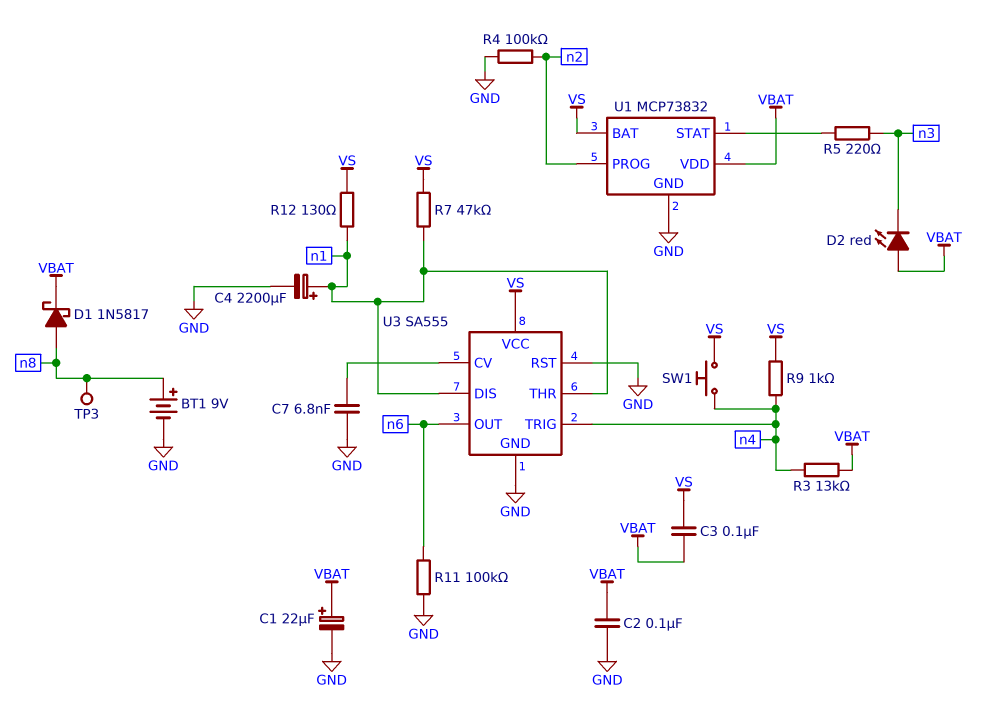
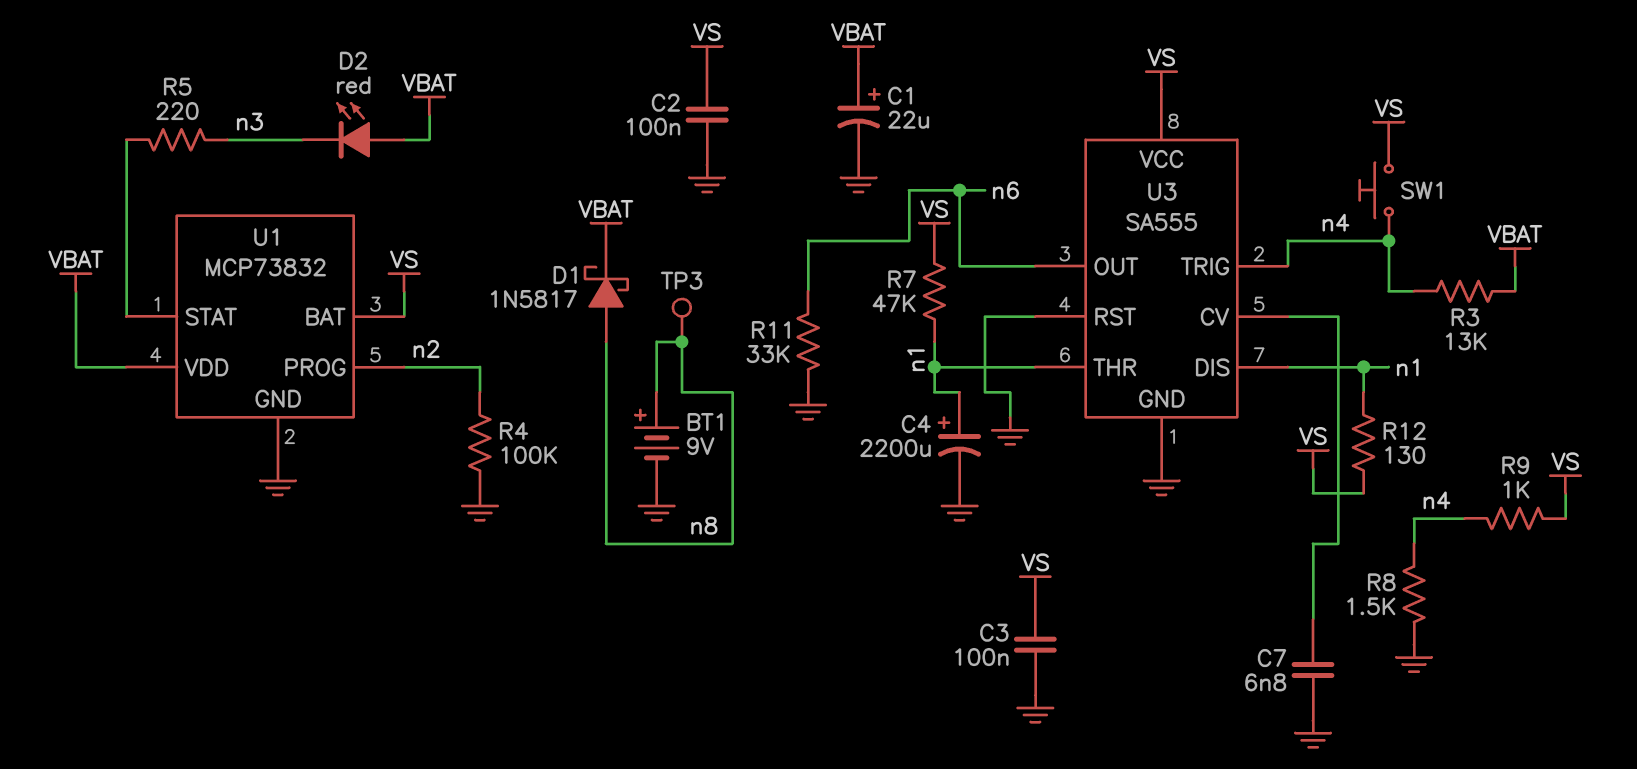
C2: 100nF (GND, VBAT) -> 100nF (GND, VS)
C3: 100nF (VBAT, VS) -> 100nF (GND, VS)
R8: none -> 1.5k (GND, n4)
R11: 100k (GND, n6) -> 33k (GND, n6)

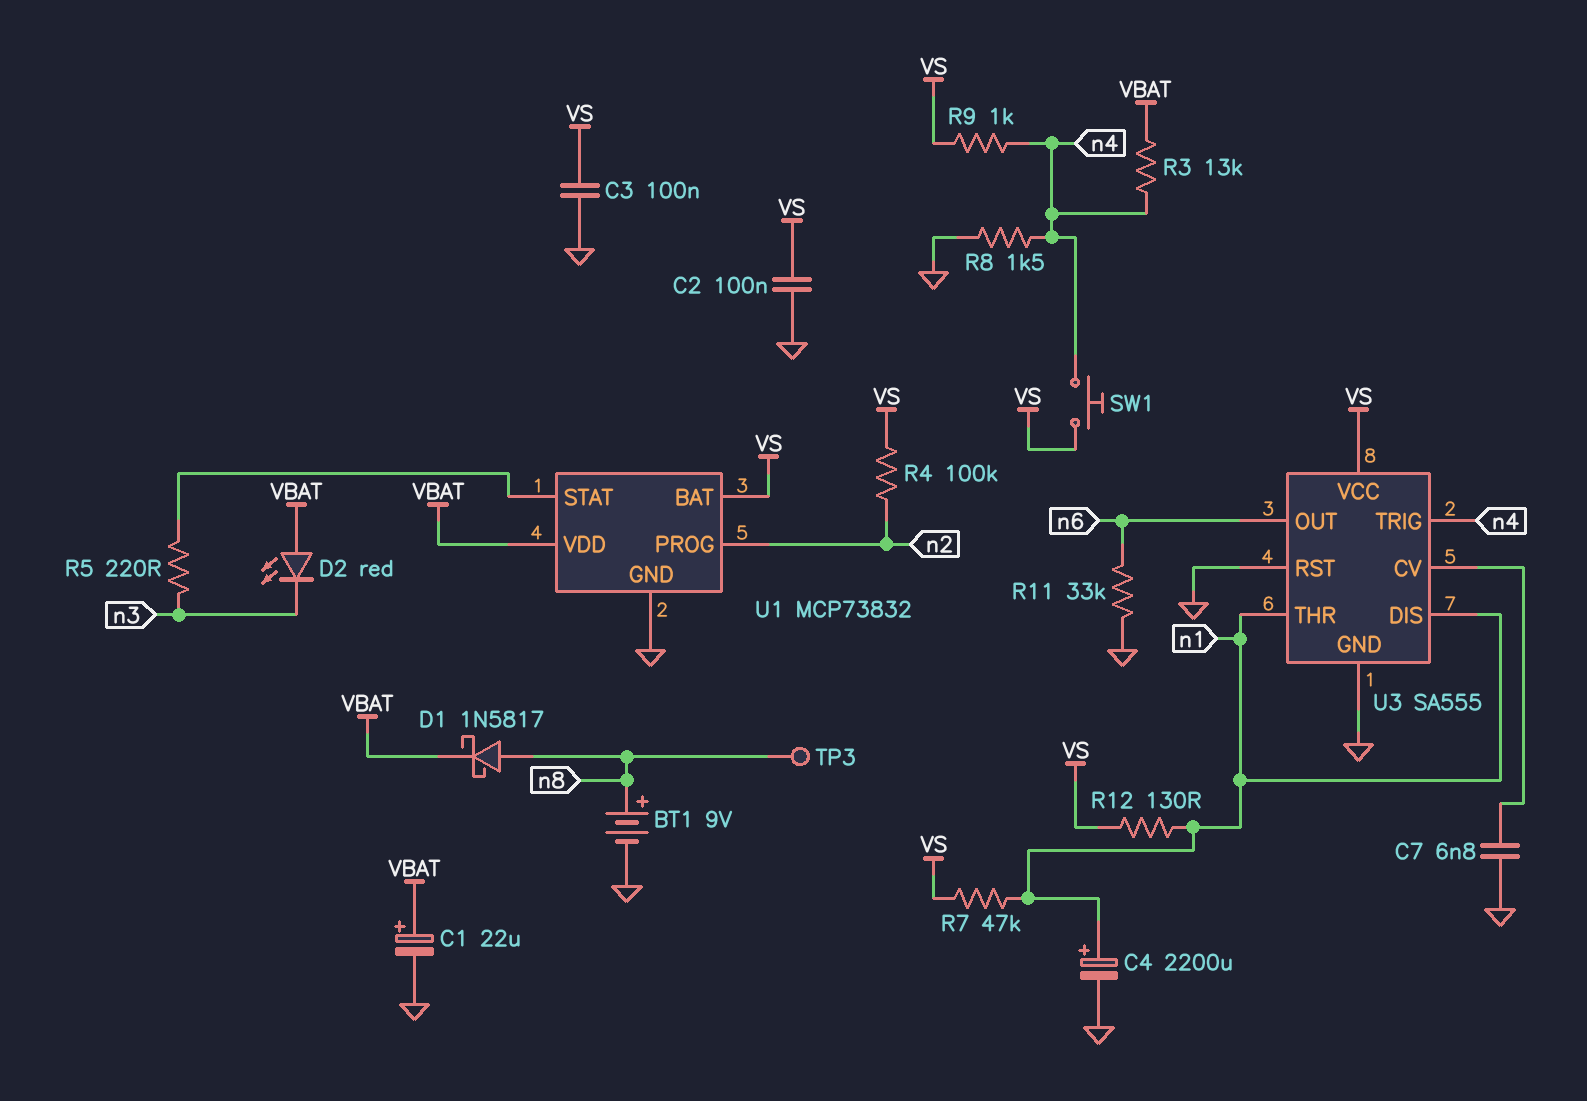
R4: 100k (GND, n2) -> 100k (VS, n2)

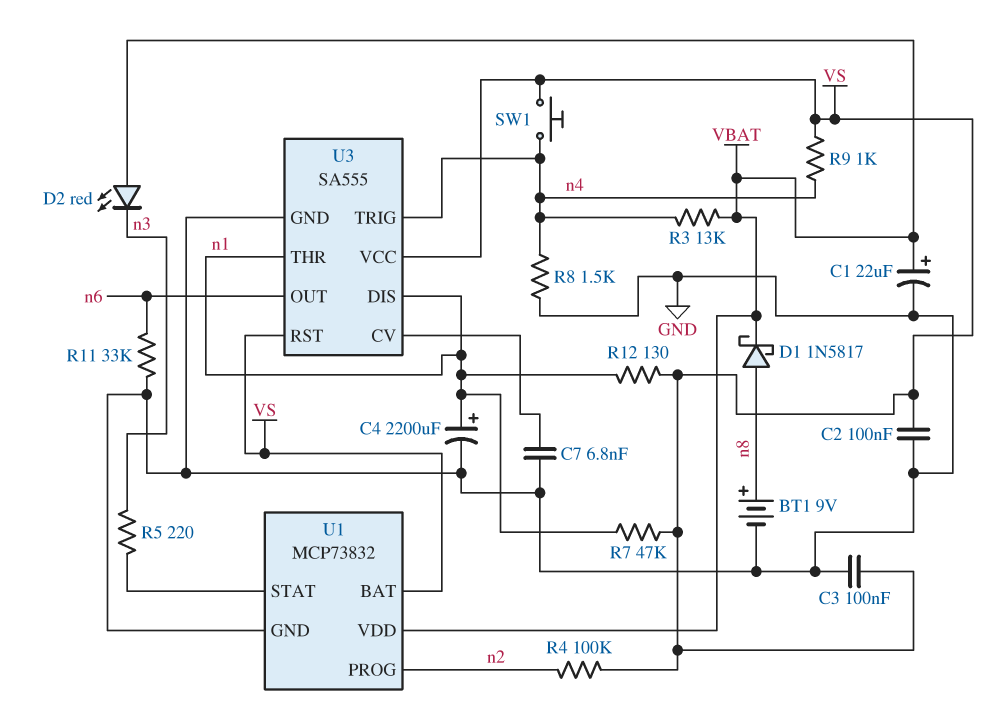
TP3: test point (n8) -> none
U3 pin RST: GND -> VS

